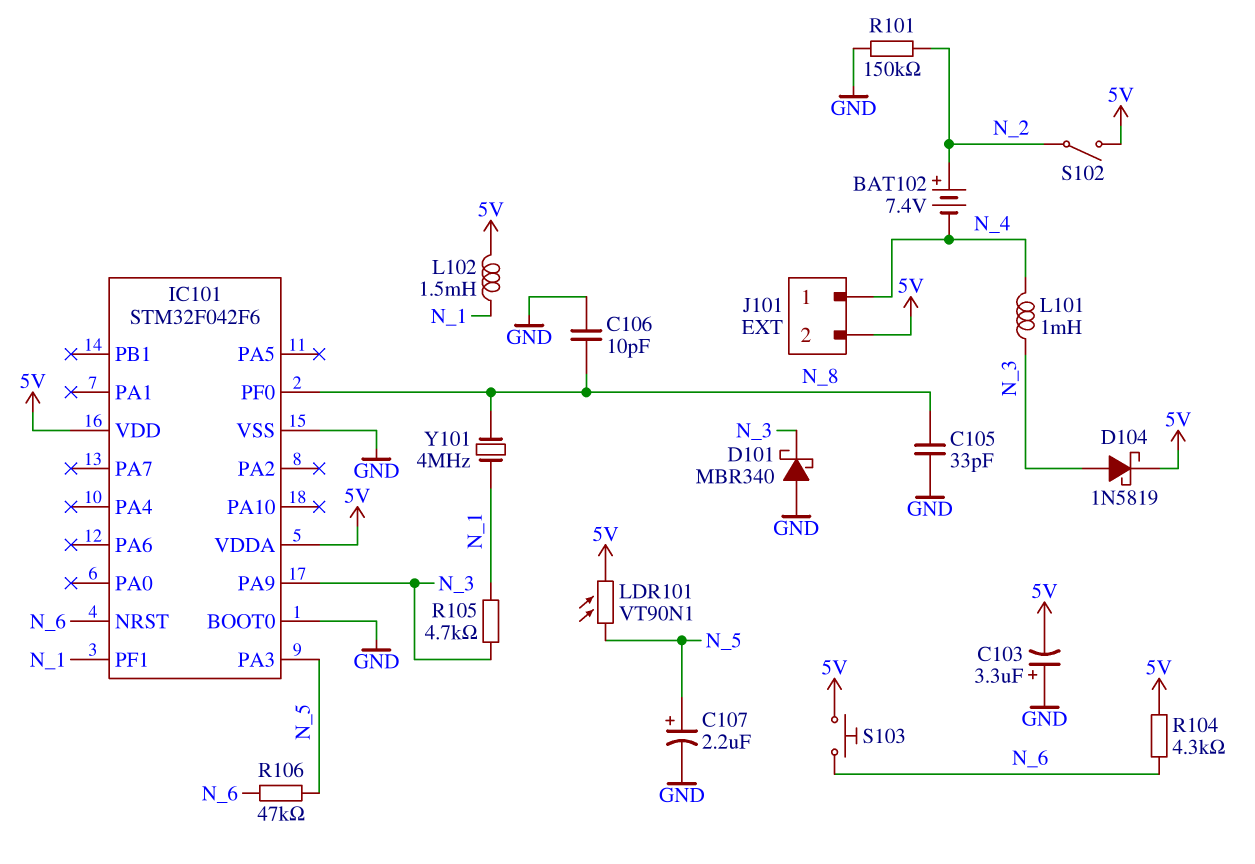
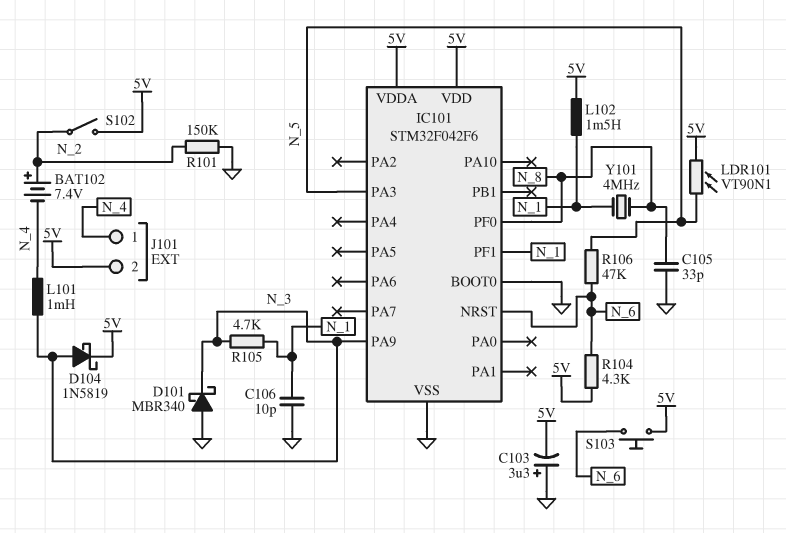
C106: 10pF (GND, N_8) -> 10pF (GND, N_1)
C107: 2.2uF (plus N_5, minus GND) -> none

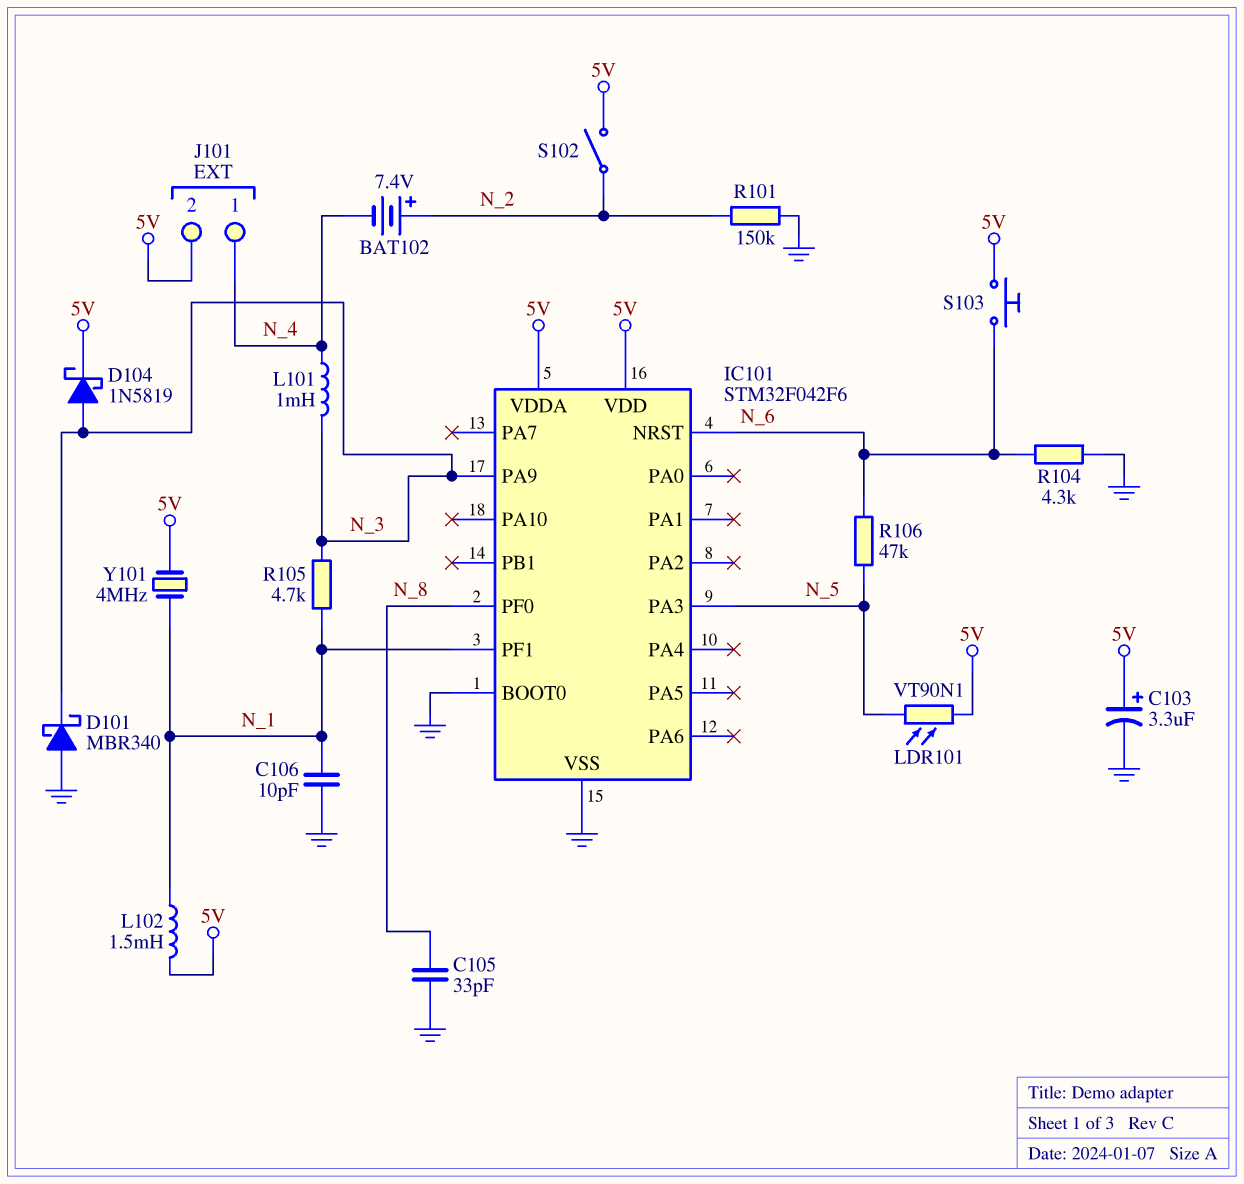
C103: 3.3uF (plus GND, minus 5V) -> 3.3uF (plus 5V, minus GND)
R104: 4.3k (5V, N_6) -> 4.3k (GND, N_6)
Y101: 4MHz (N_1, N_8) -> 4MHz (5V, N_1)

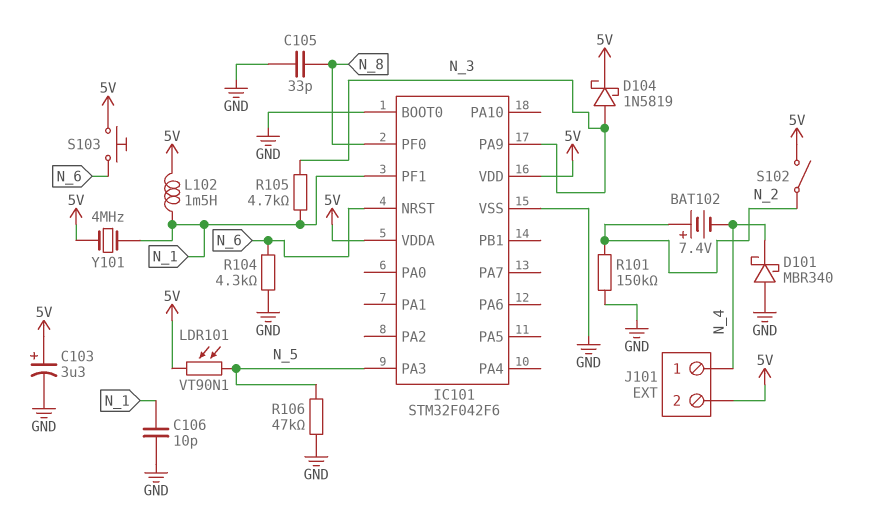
D101: schottky MBR340 (A GND, K N_3) -> schottky MBR340 (A GND, K N_4)
L101: 1mH (N_3, N_4) -> none
R106: 47k (N_5, N_6) -> 47k (GND, N_5)

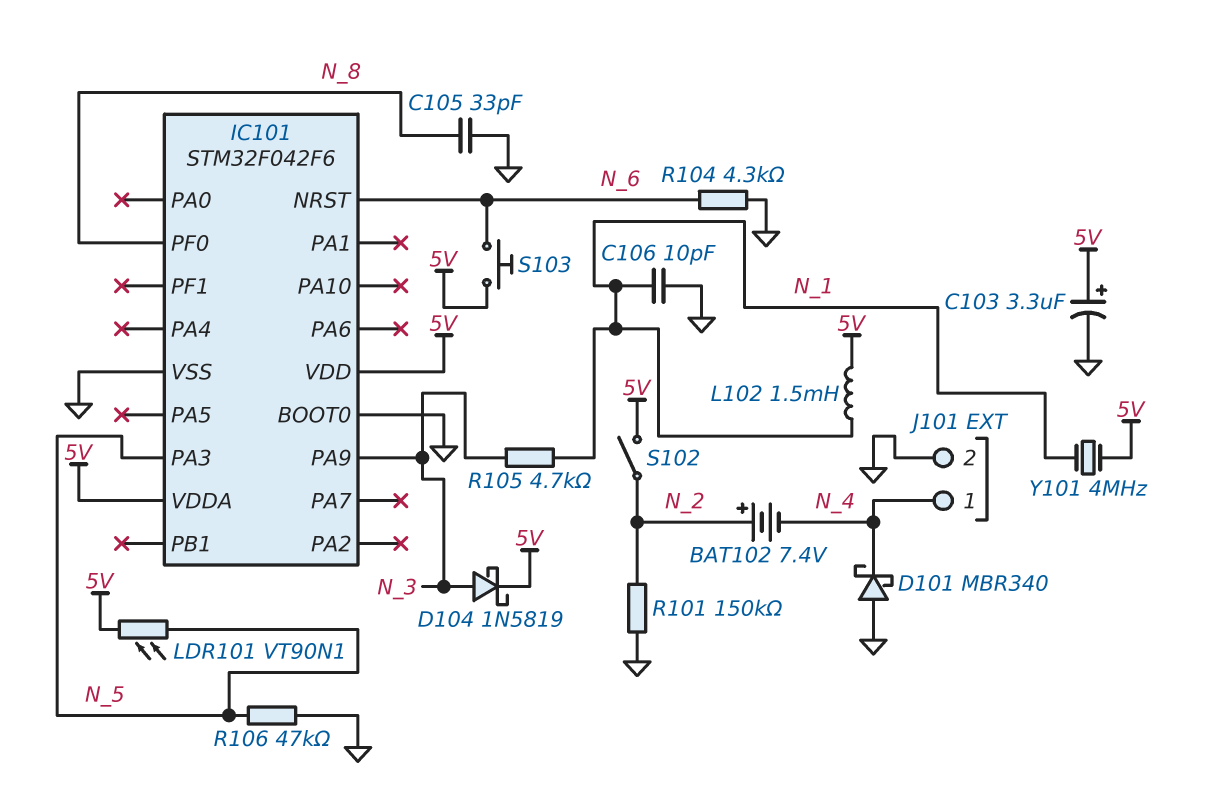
IC101 pin PF1: N_1 -> none
J101 pin 2: 5V -> GND

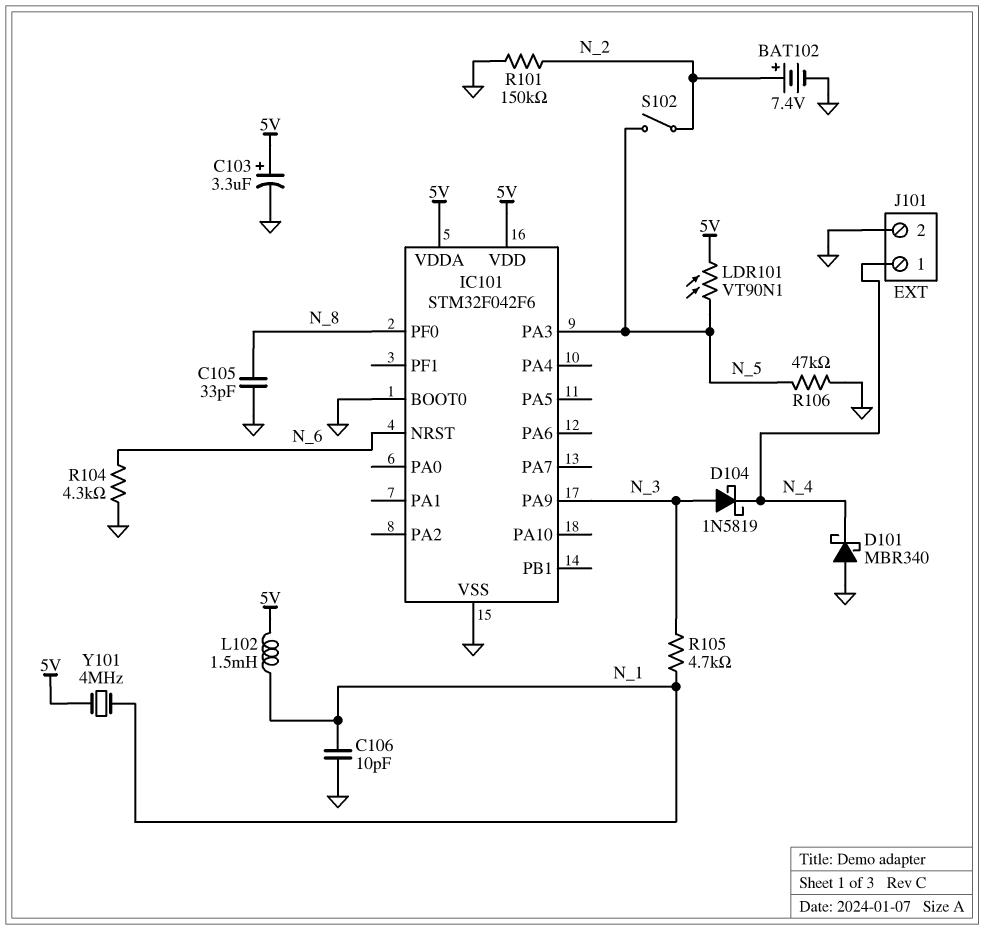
BAT102: 7.4V (plus N_2, minus N_4) -> 7.4V (plus N_2, minus GND)
D104: schottky 1N5819 (A N_3, K 5V) -> schottky 1N5819 (A N_3, K N_4)
S102: switch (5V, N_2) -> switch (N_2, N_5)
S103: button (5V, N_6) -> none

